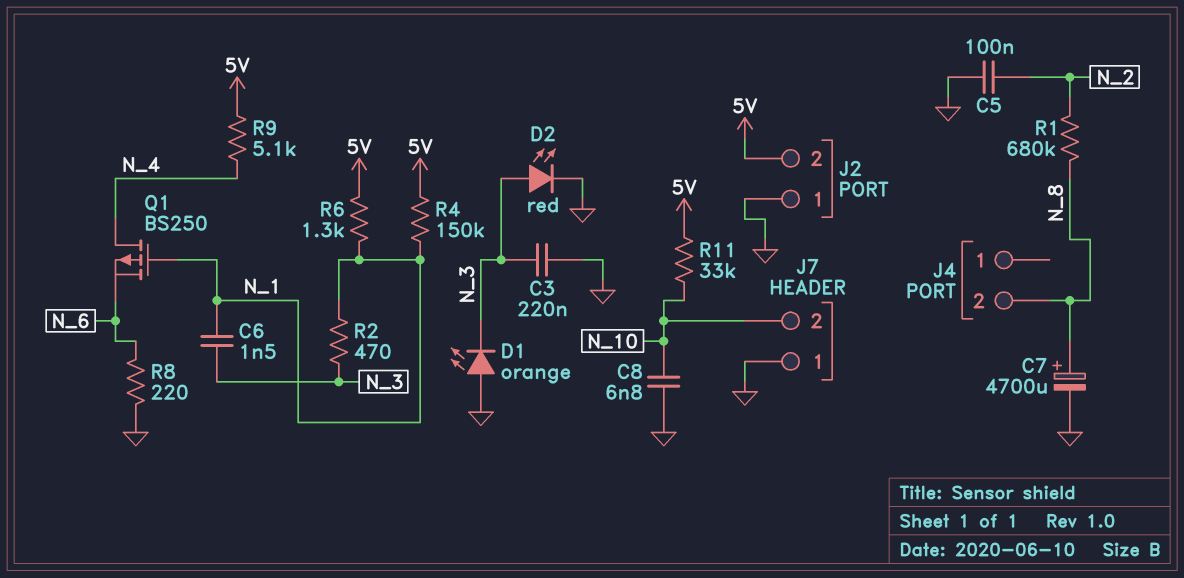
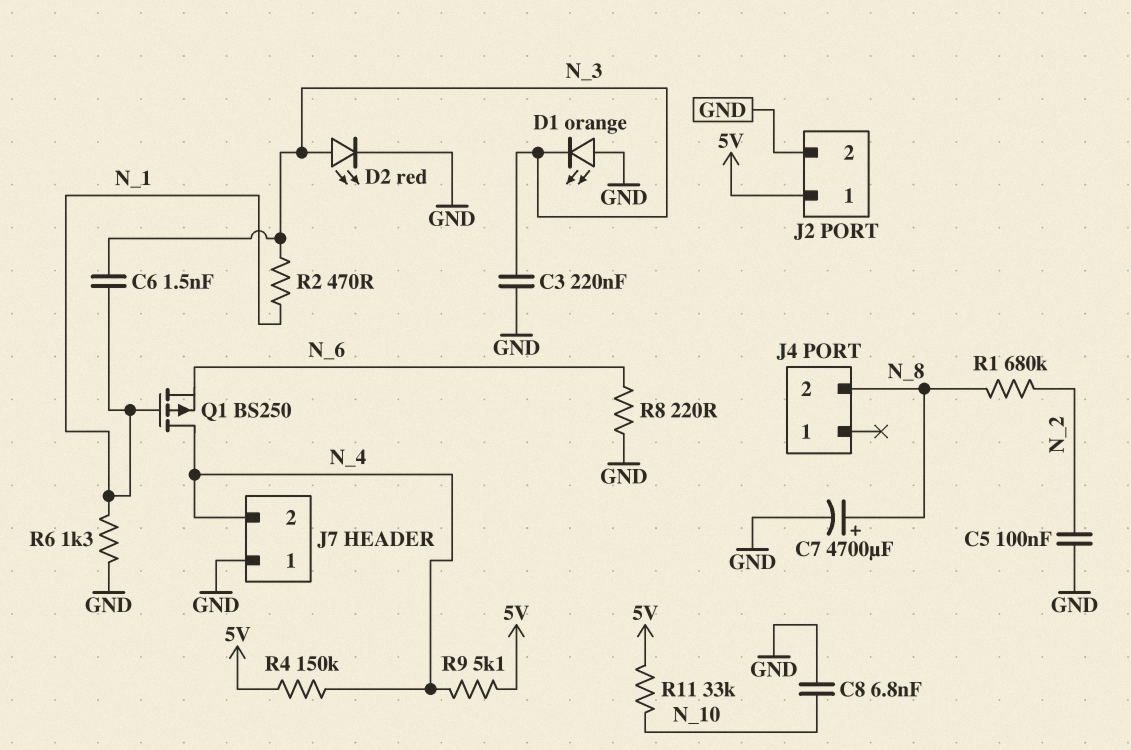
J2 pin 1: GND -> 5V
J2 pin 2: 5V -> GND
J7 pin 2: N_10 -> N_4
R4: 150k (5V, N_1) -> 150k (5V, N_4)
R6: 1.3k (5V, N_1) -> 1.3k (GND, N_1)

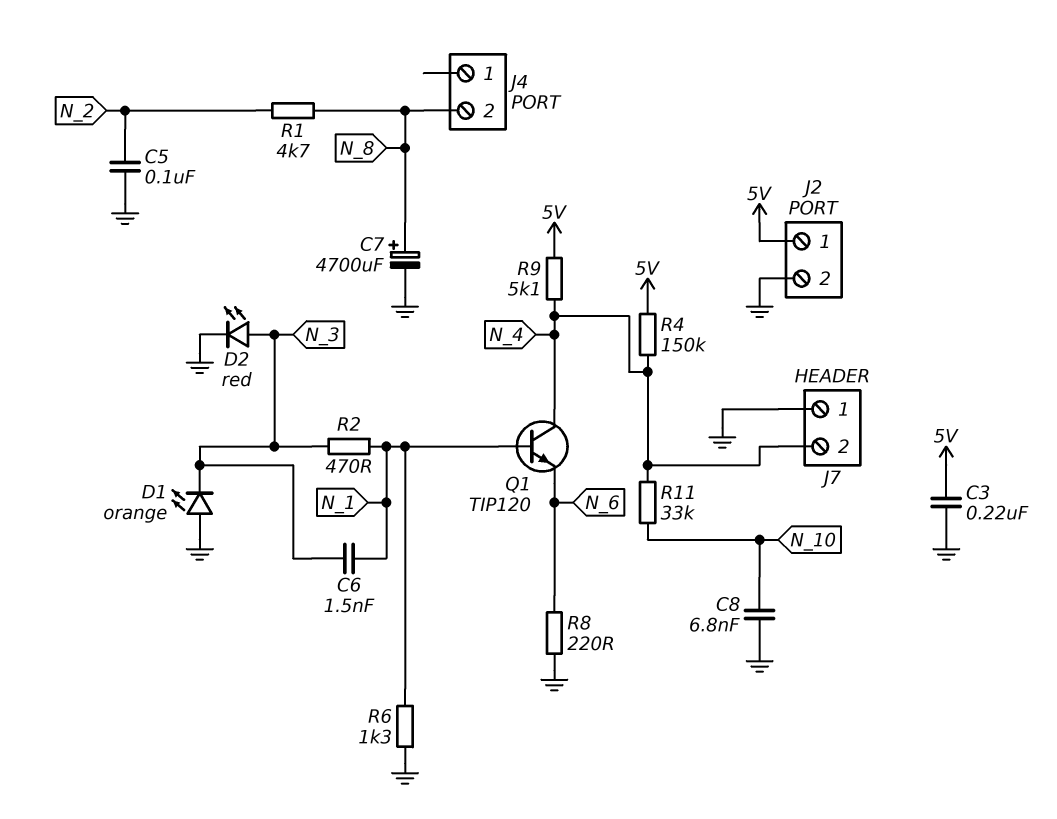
C3: 220nF (GND, N_3) -> 220nF (5V, GND)
Q1: PMOS BS250 (G N_1, D N_4, S N_6) -> NPN TIP120 (B N_1, C N_4, E N_6)
R1: 680k (N_2, N_8) -> 4.7k (N_2, N_8)
R11: 33k (5V, N_10) -> 33k (N_4, N_10)

